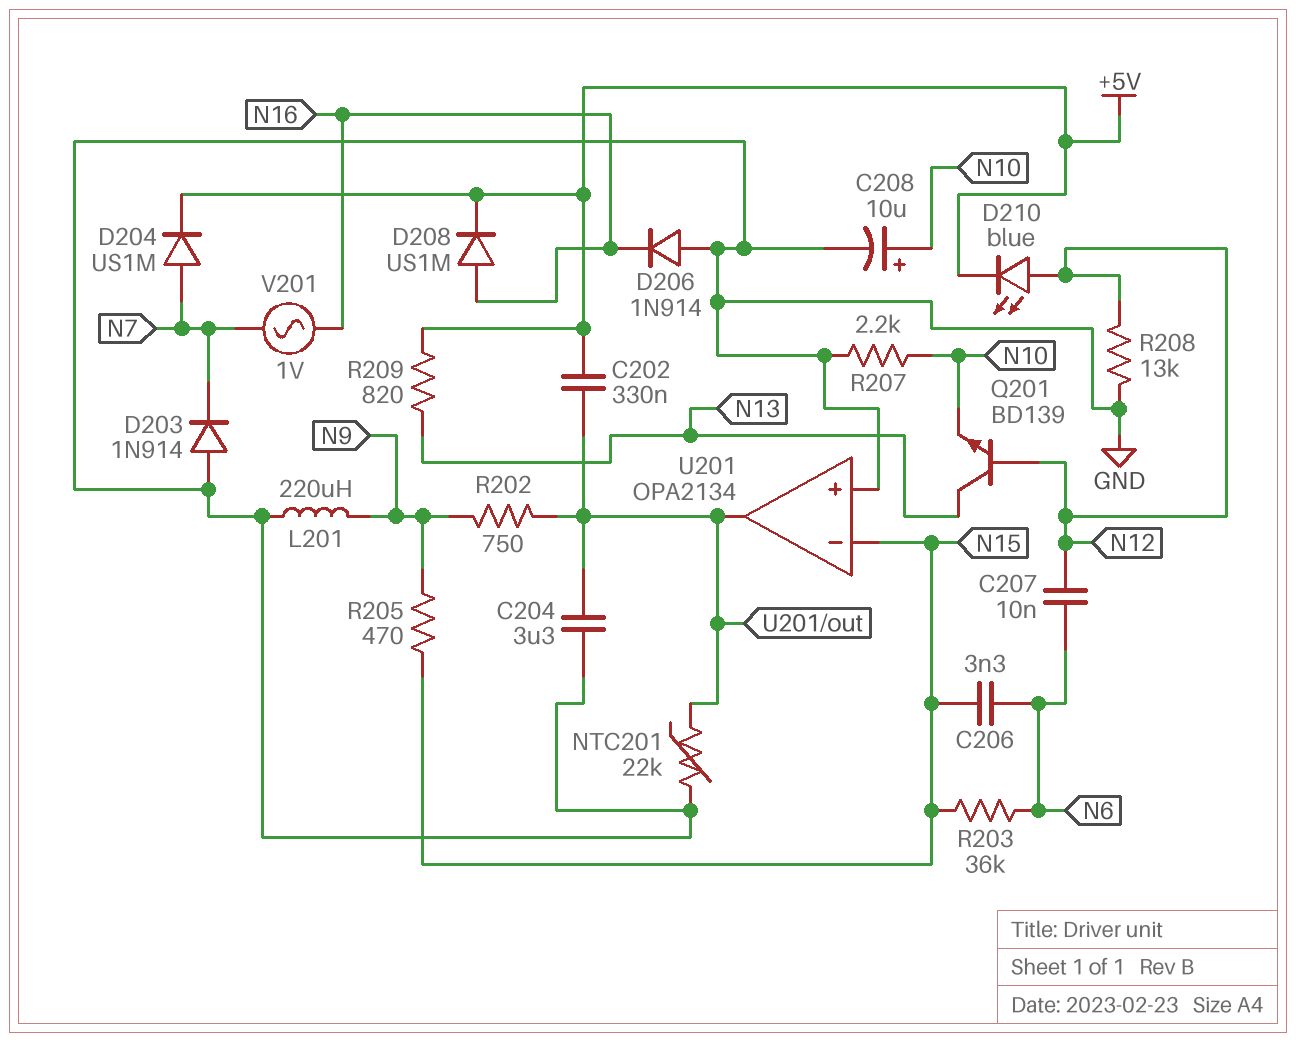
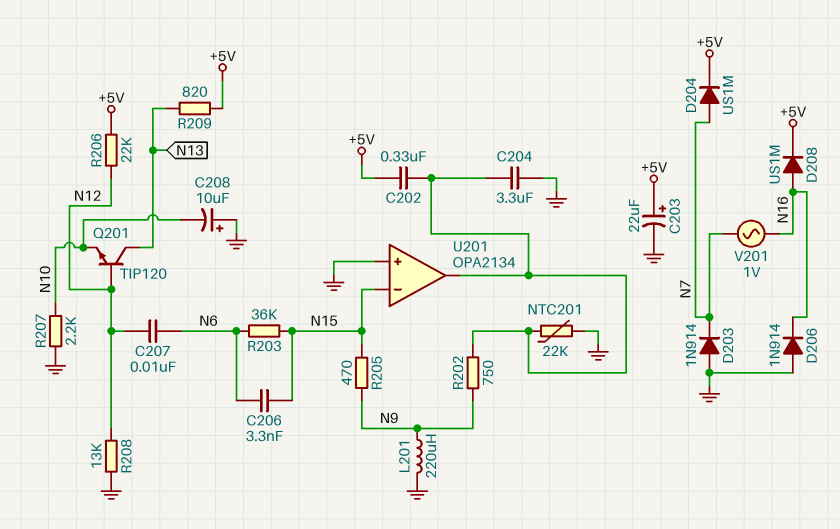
C203: none -> 22uF (plus +5V, minus GND)
C208: 10uF (plus N10, minus GND) -> 10uF (plus GND, minus N10)
D210: LED blue (A N12, K +5V) -> none
Q201: NPN BD139 (B N12, C N13, E N10) -> NPN TIP120 (B N12, C N13, E N10)
R206: none -> 22k (+5V, N12)

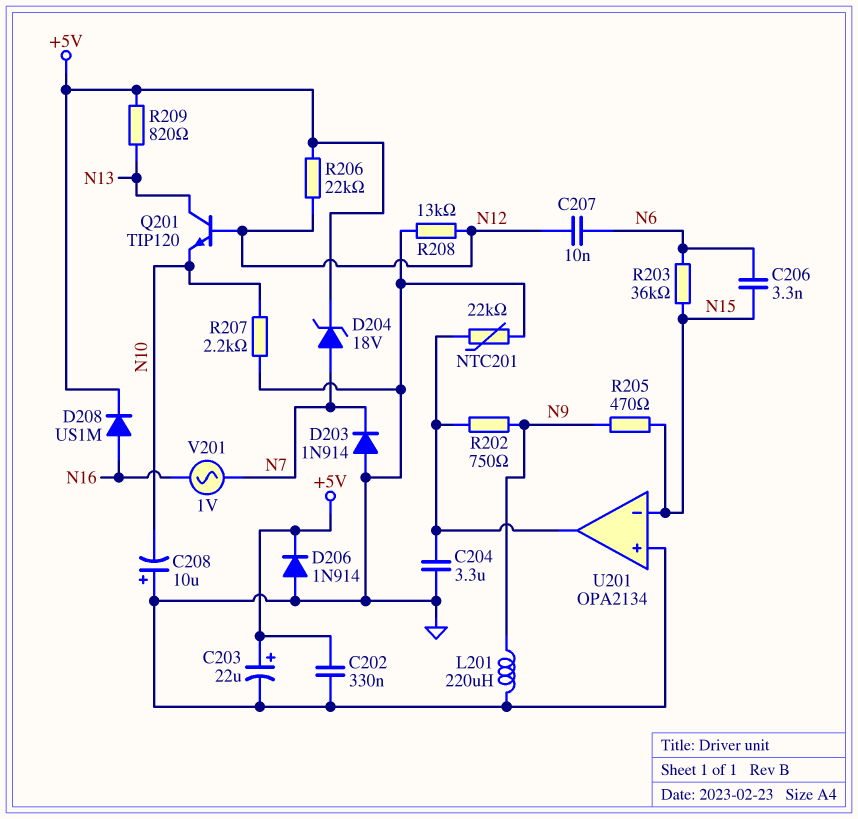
C202: 330nF (+5V, U201/out) -> 330nF (+5V, GND)
D204: diode US1M (A N7, K +5V) -> zener 18V (A N7, K +5V)
D206: diode 1N914 (A GND, K N16) -> diode 1N914 (A GND, K +5V)

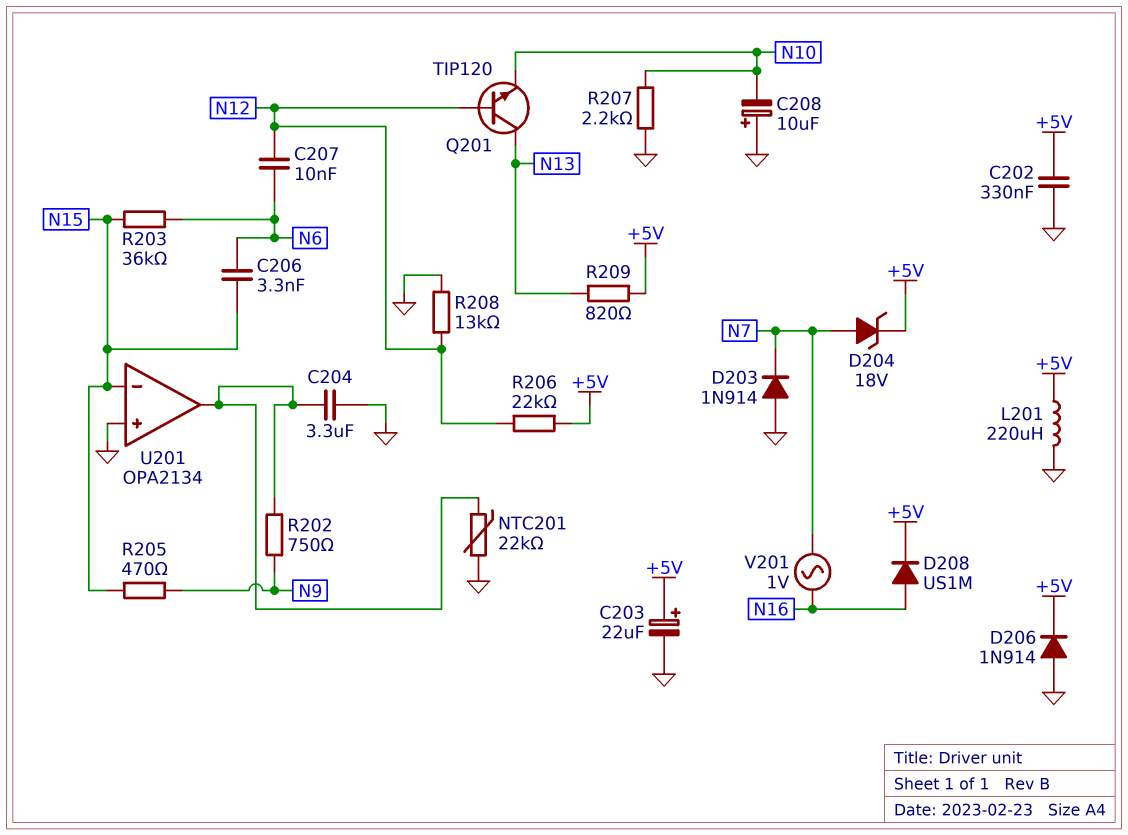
L201: 220uH (GND, N9) -> 220uH (+5V, GND)

